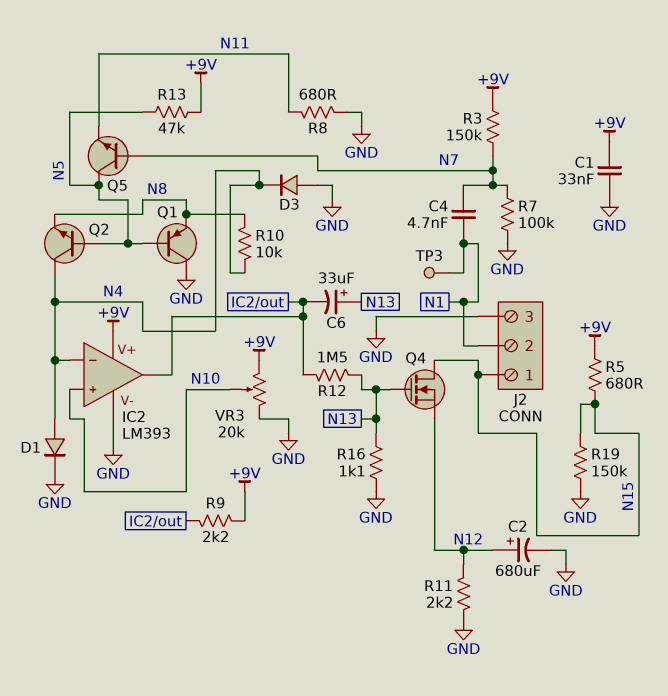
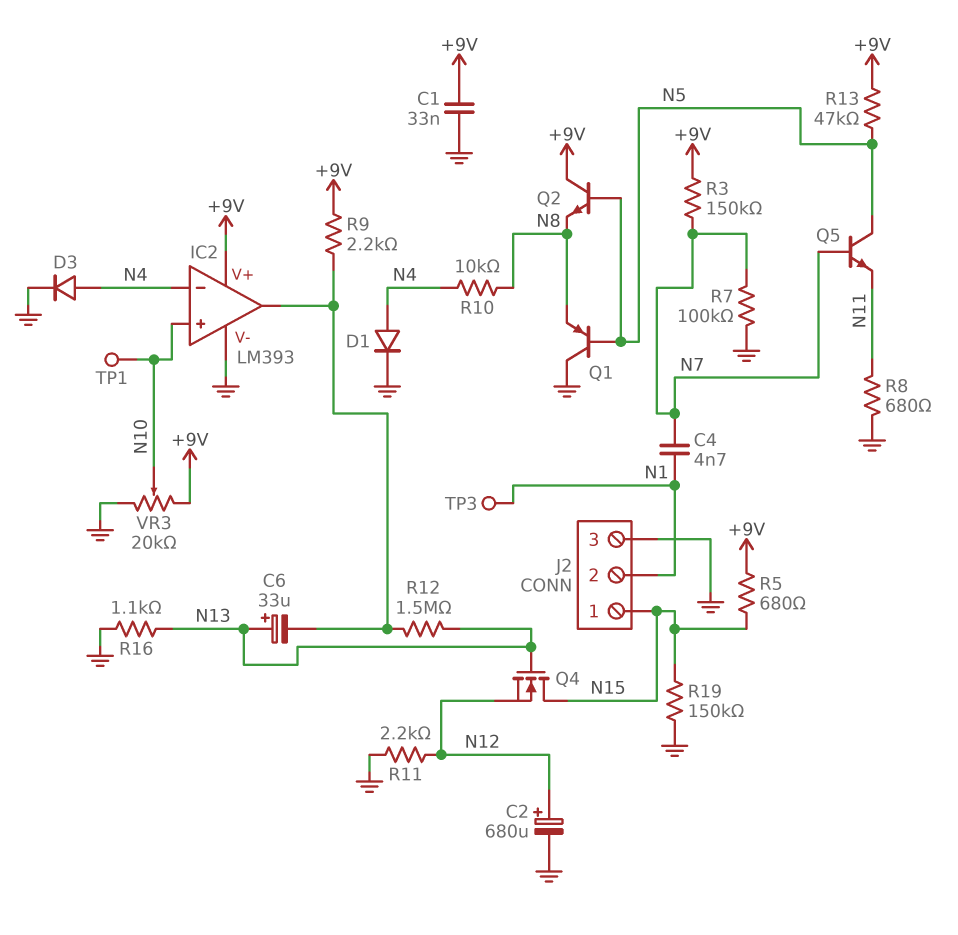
D3: diode (A GND, K N4) -> diode (A N4, K GND)
Q2: NPN (B N5, C N4, E N8) -> NPN (B N5, C +9V, E N8)
TP1: none -> test point (N10)

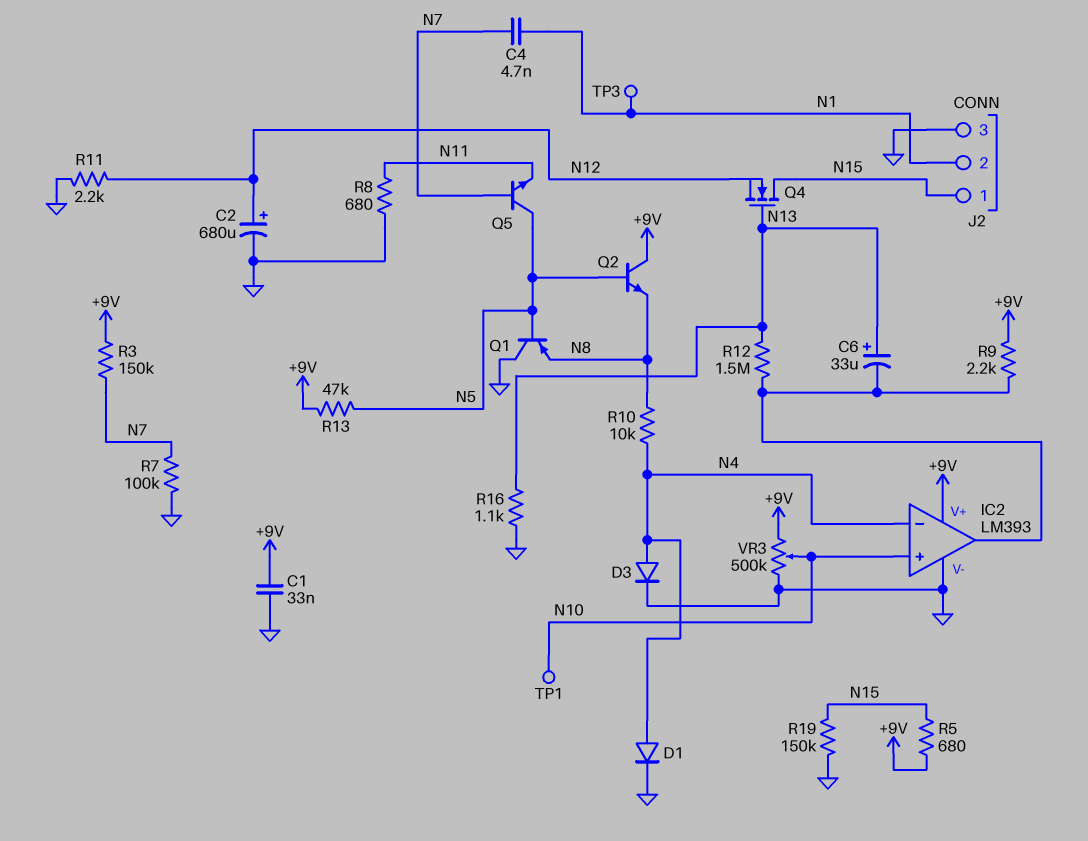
VR3: 20k (+9V, GND, wiper N10) -> 500k (+9V, GND, wiper N10)

